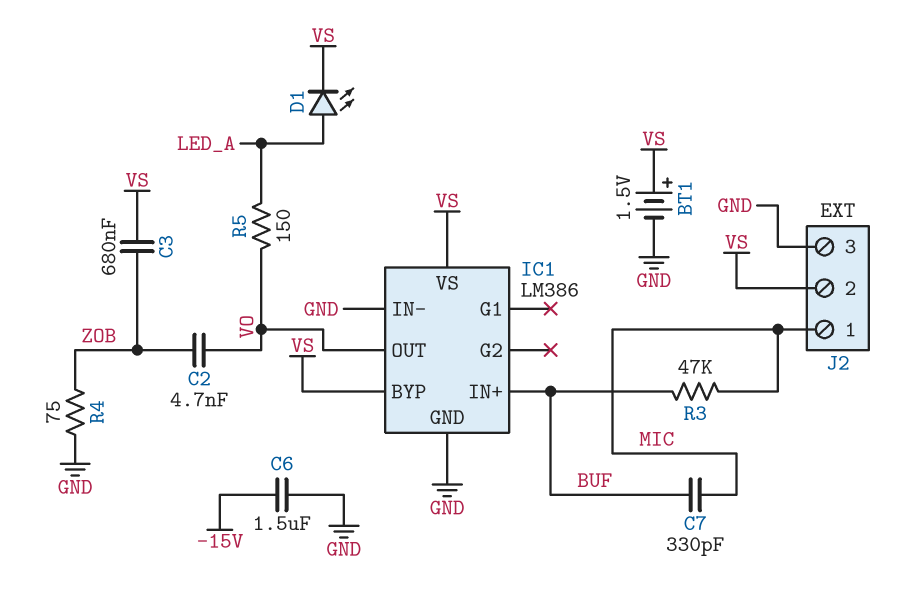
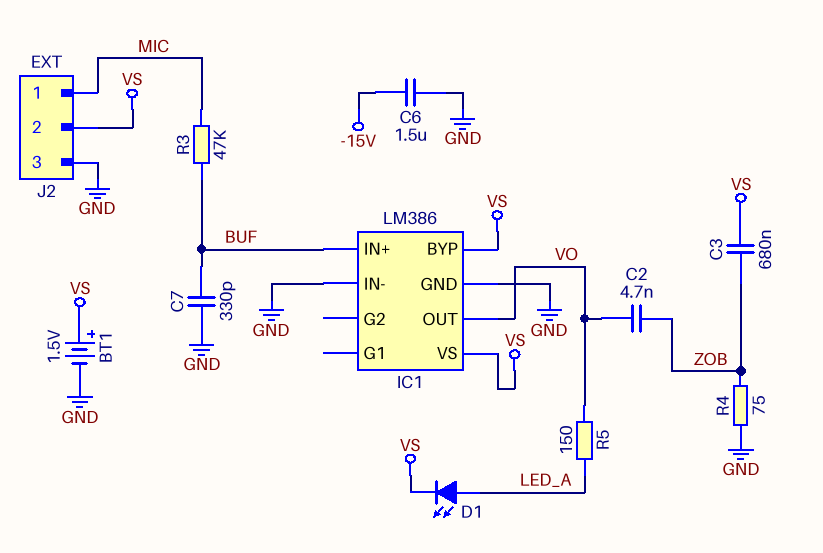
C7: 330pF (BUF, MIC) -> 330pF (BUF, GND)

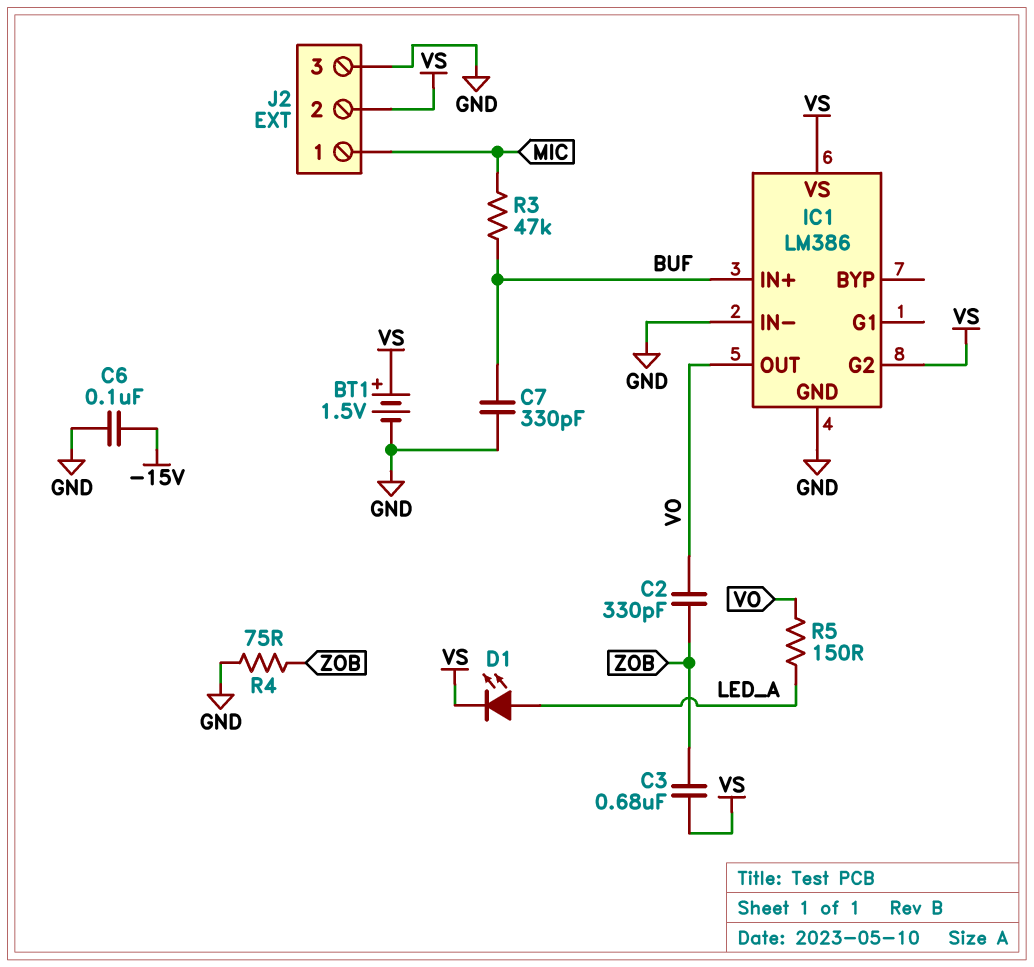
C2: 4.7nF (VO, ZOB) -> 330pF (VO, ZOB)
C6: 1.5uF (-15V, GND) -> 100nF (-15V, GND)
IC1 pin BYP: VS -> none
IC1 pin G2: none -> VS

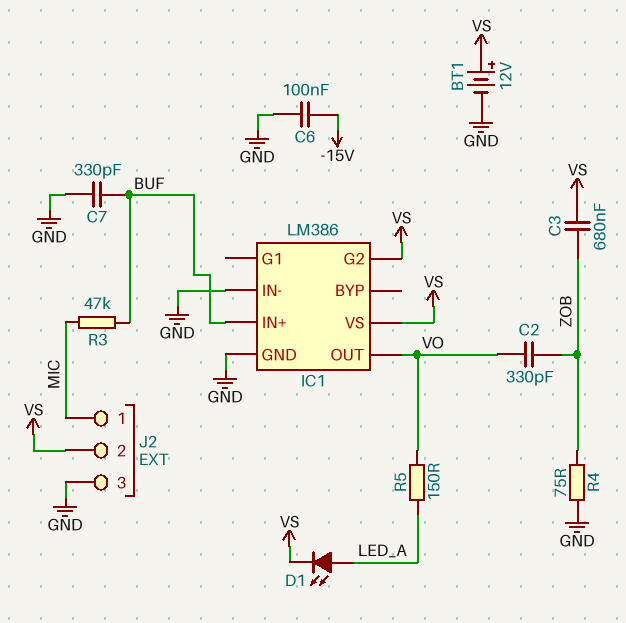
BT1: 1.5V (plus VS, minus GND) -> 12V (plus VS, minus GND)

